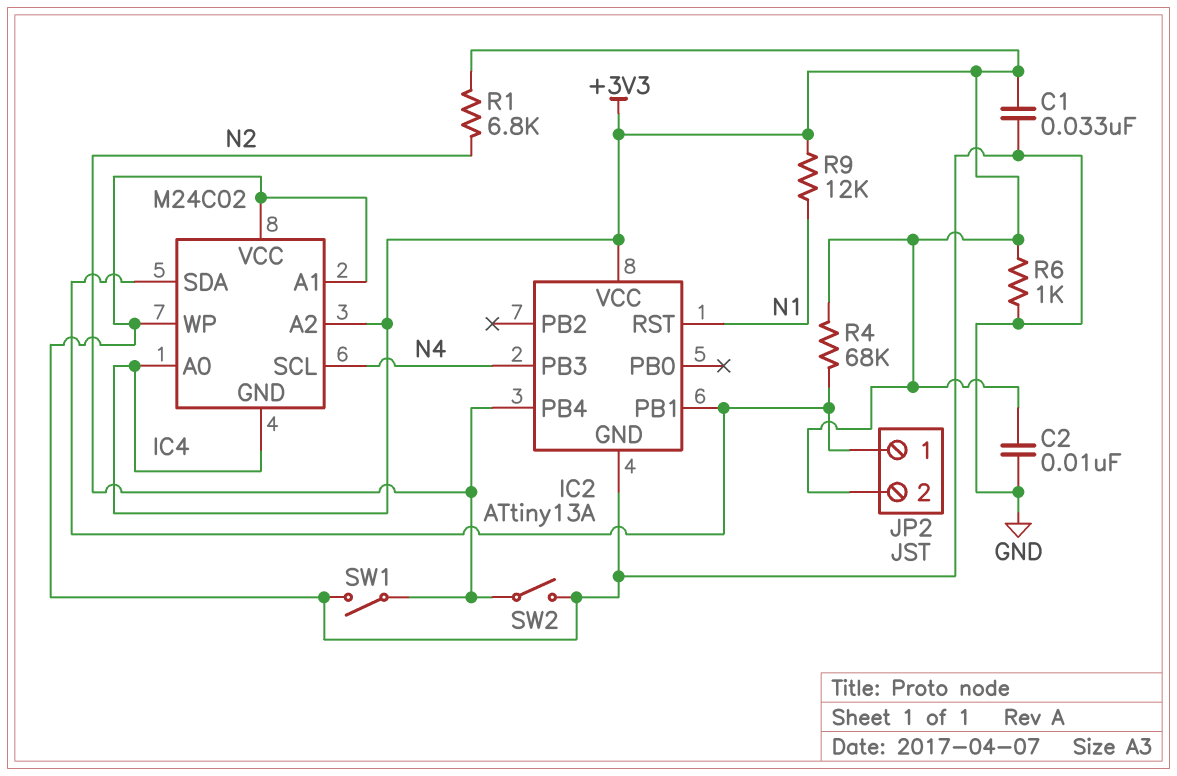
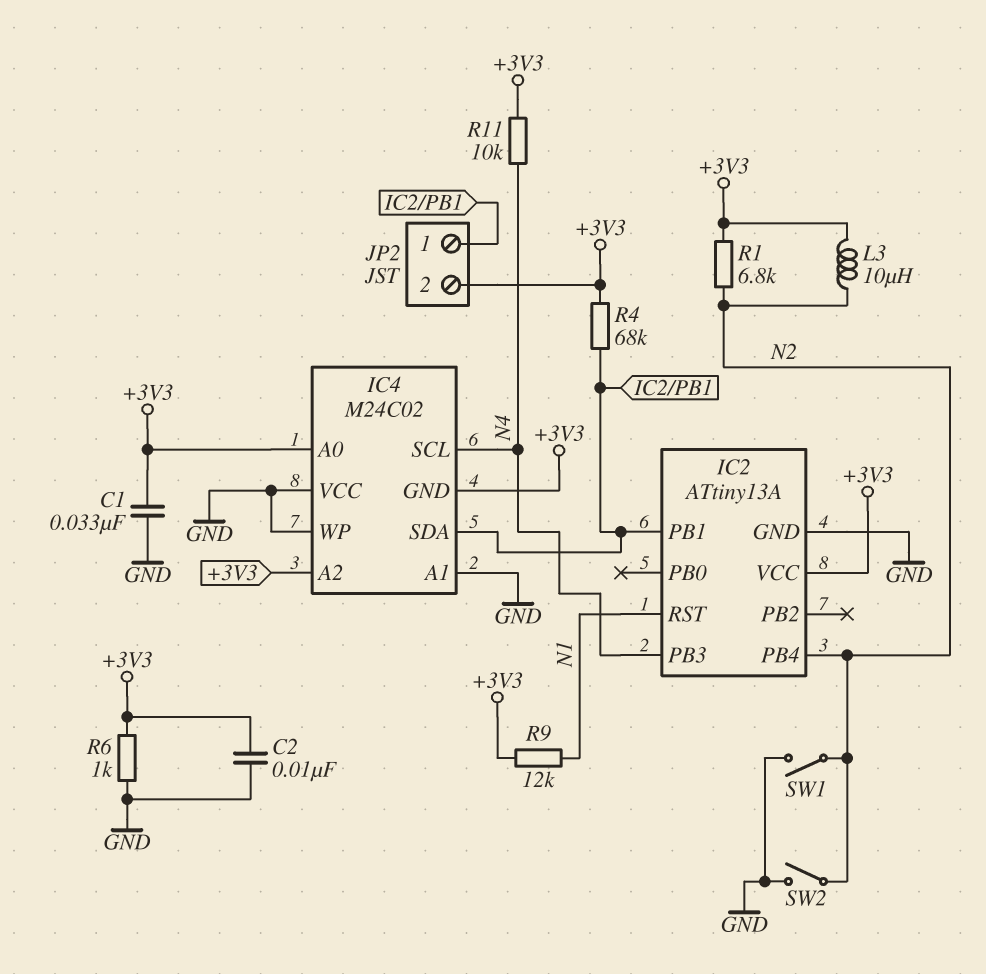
L3: none -> 10uH (+3V3, N2)
R11: none -> 10k (+3V3, N4)

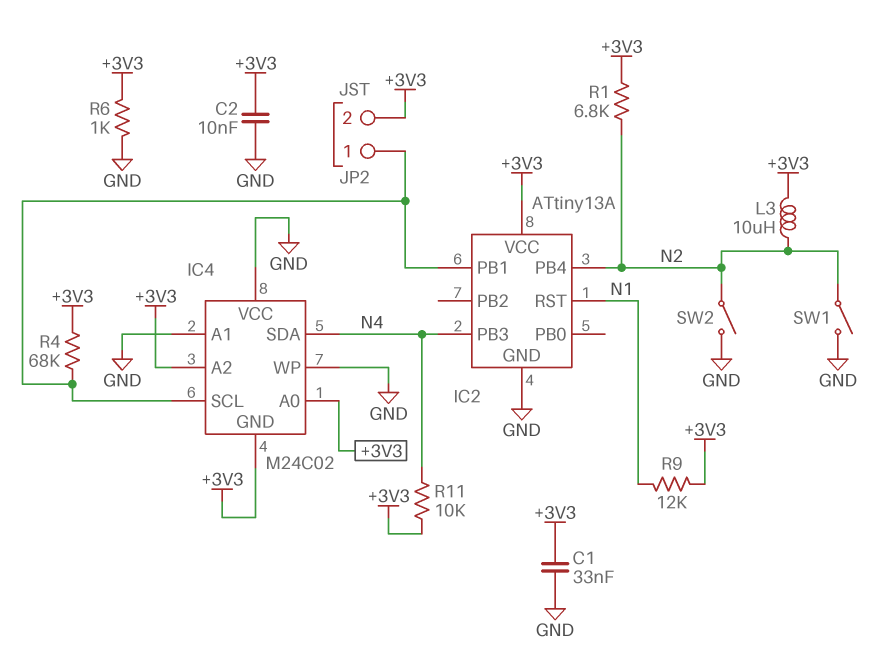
IC4 pin SCL: N4 -> IC2/PB1
IC4 pin SDA: IC2/PB1 -> N4

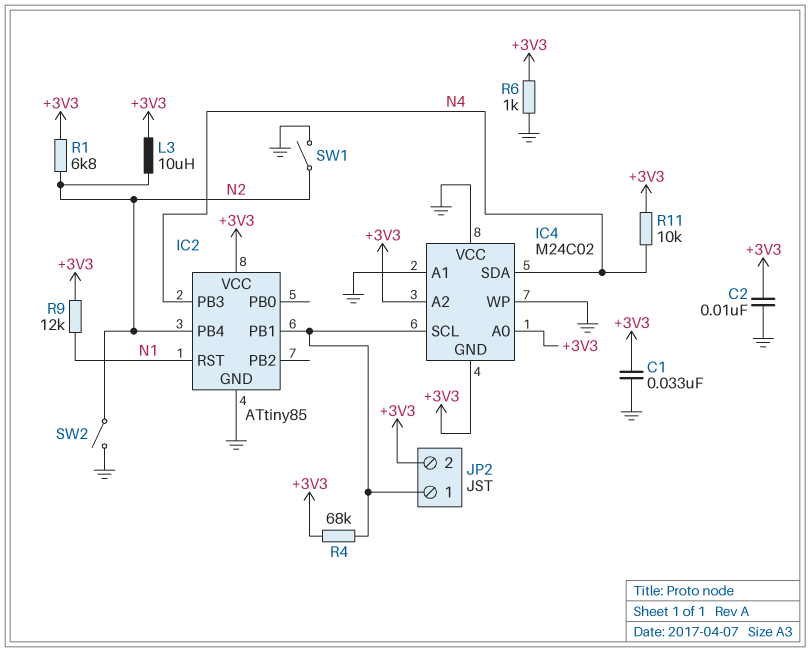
IC2: ATtiny13A -> ATtiny85

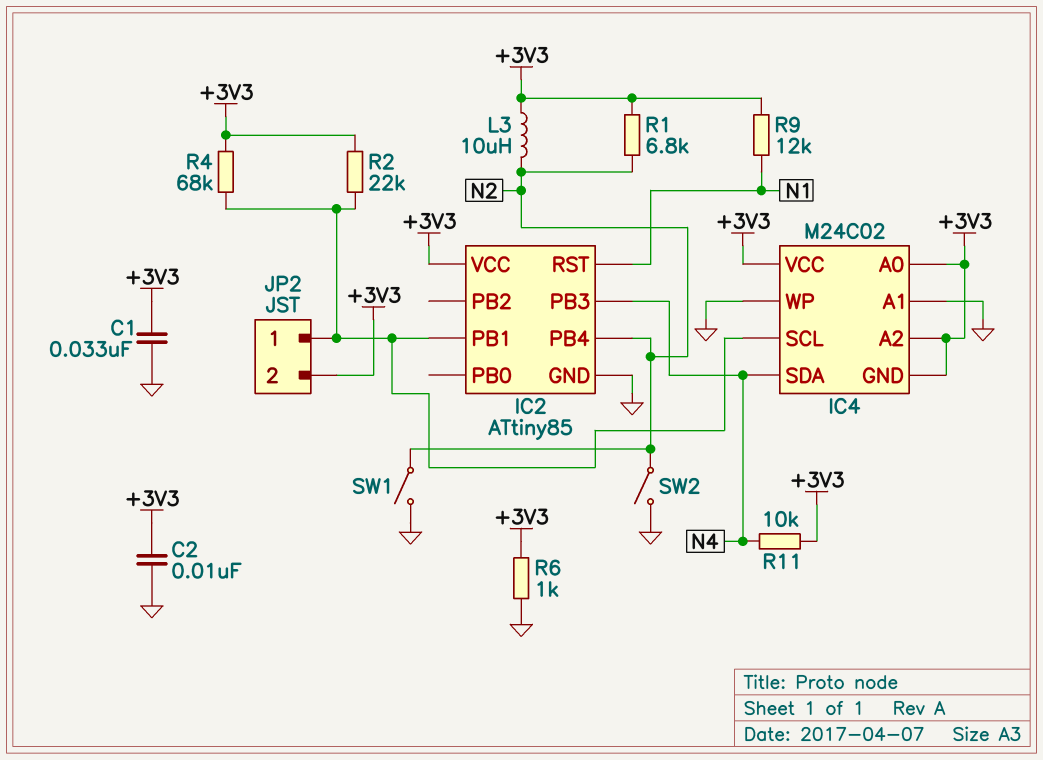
IC4 pin VCC: GND -> +3V3
R2: none -> 22k (+3V3, IC2/PB1)

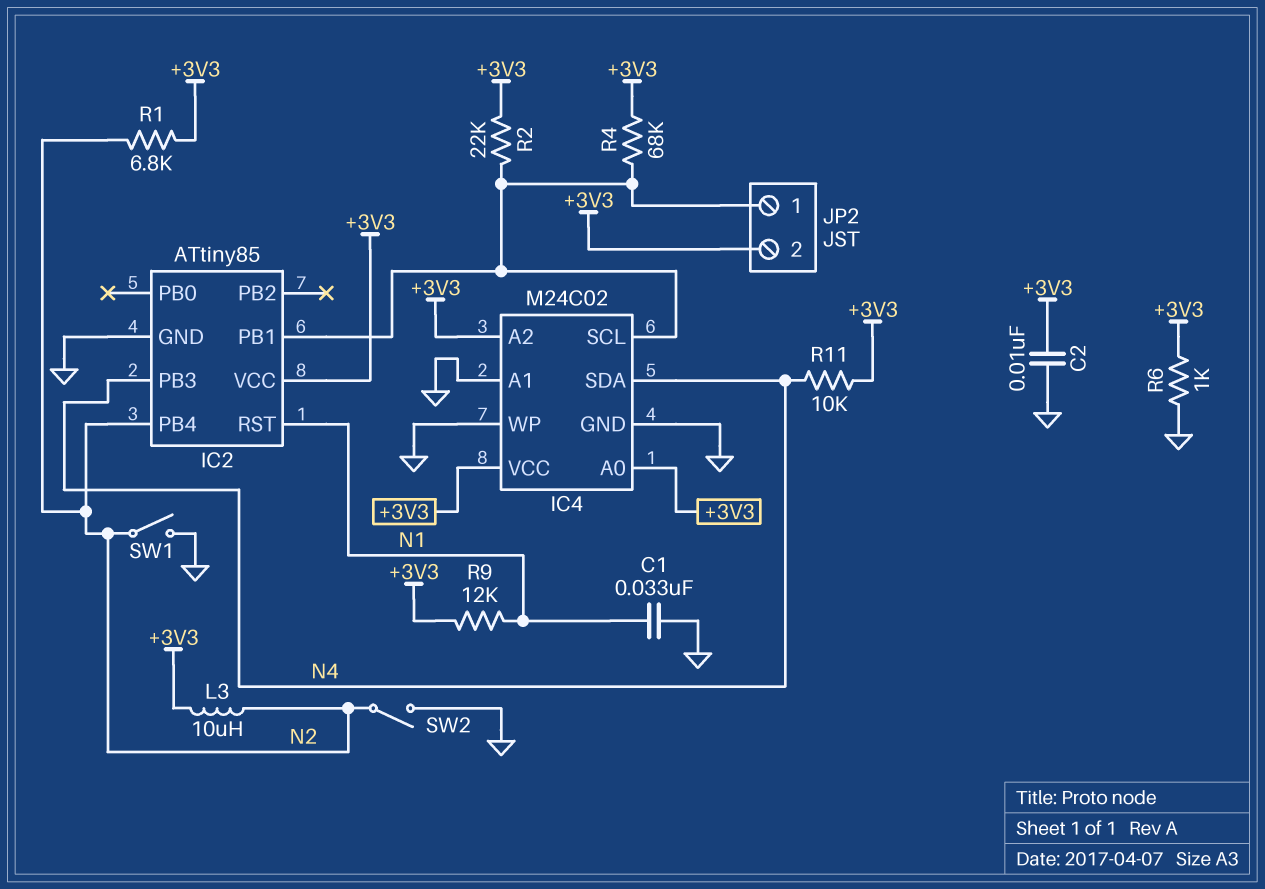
C1: 33nF (+3V3, GND) -> 33nF (GND, N1)
IC4 pin GND: +3V3 -> GND

